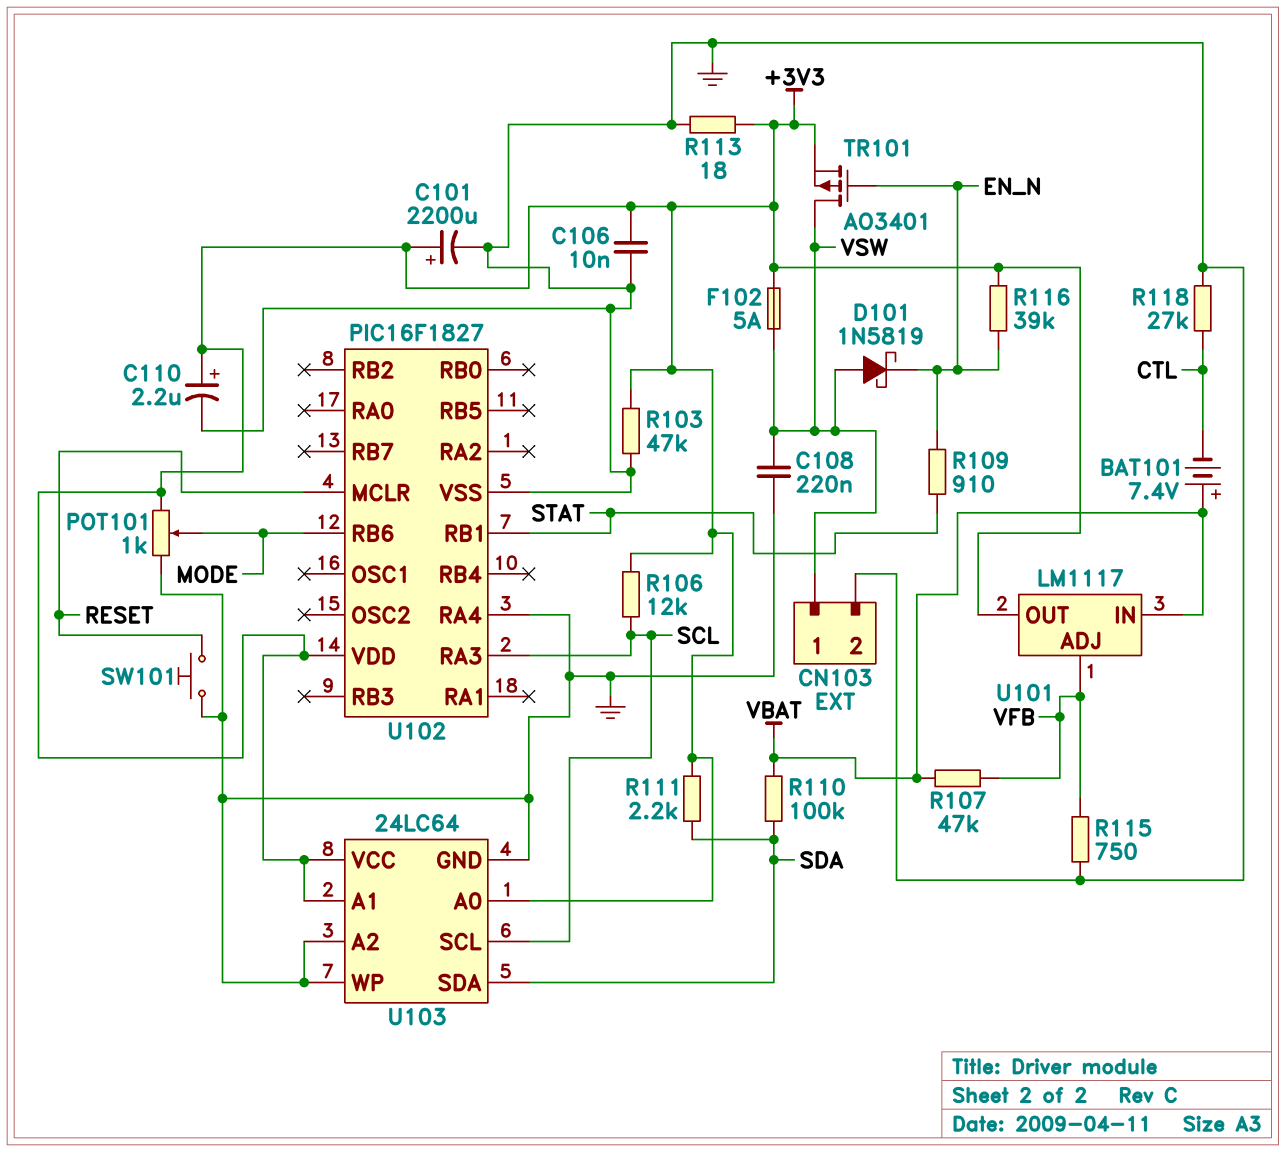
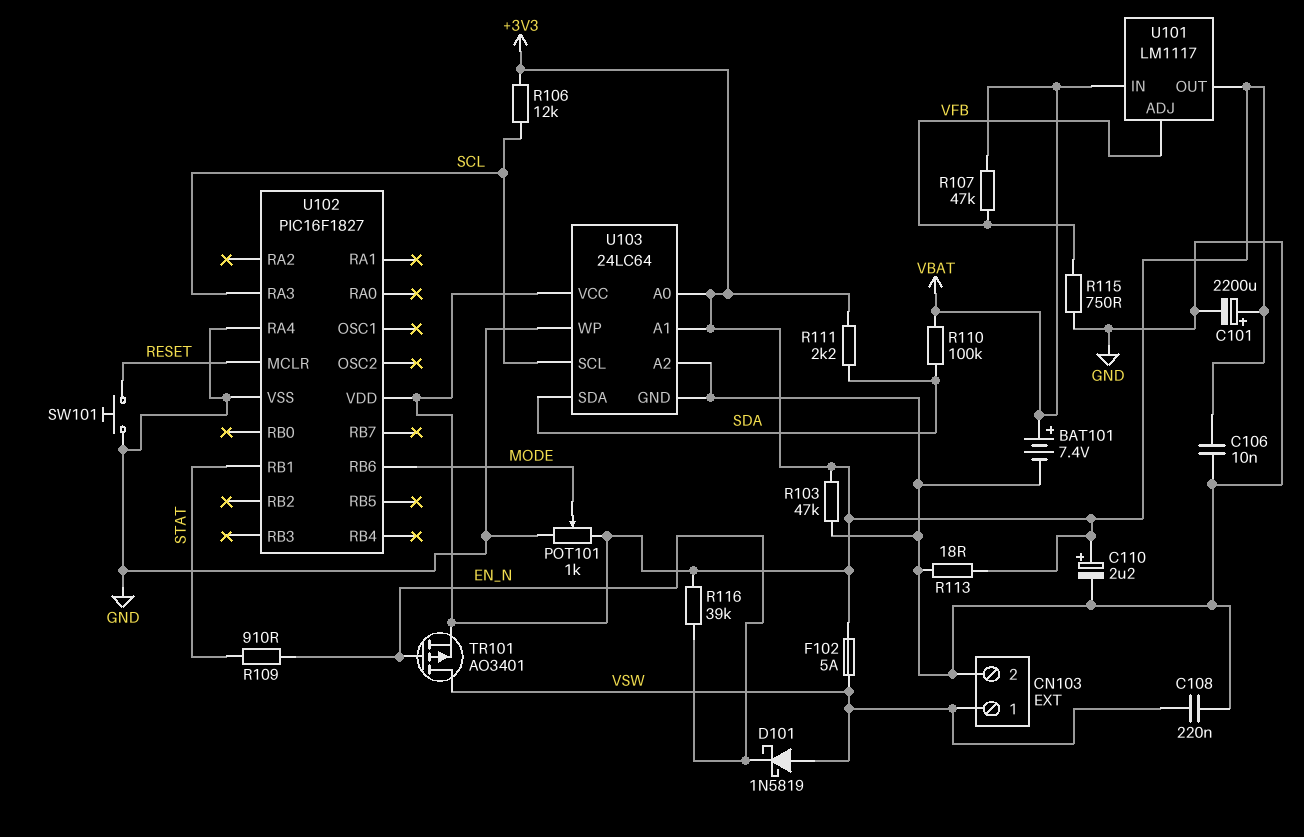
BAT101: 7.4V (plus VBAT, minus CTL) -> 7.4V (plus VBAT, minus GND)
R118: 27k (CTL, GND) -> none

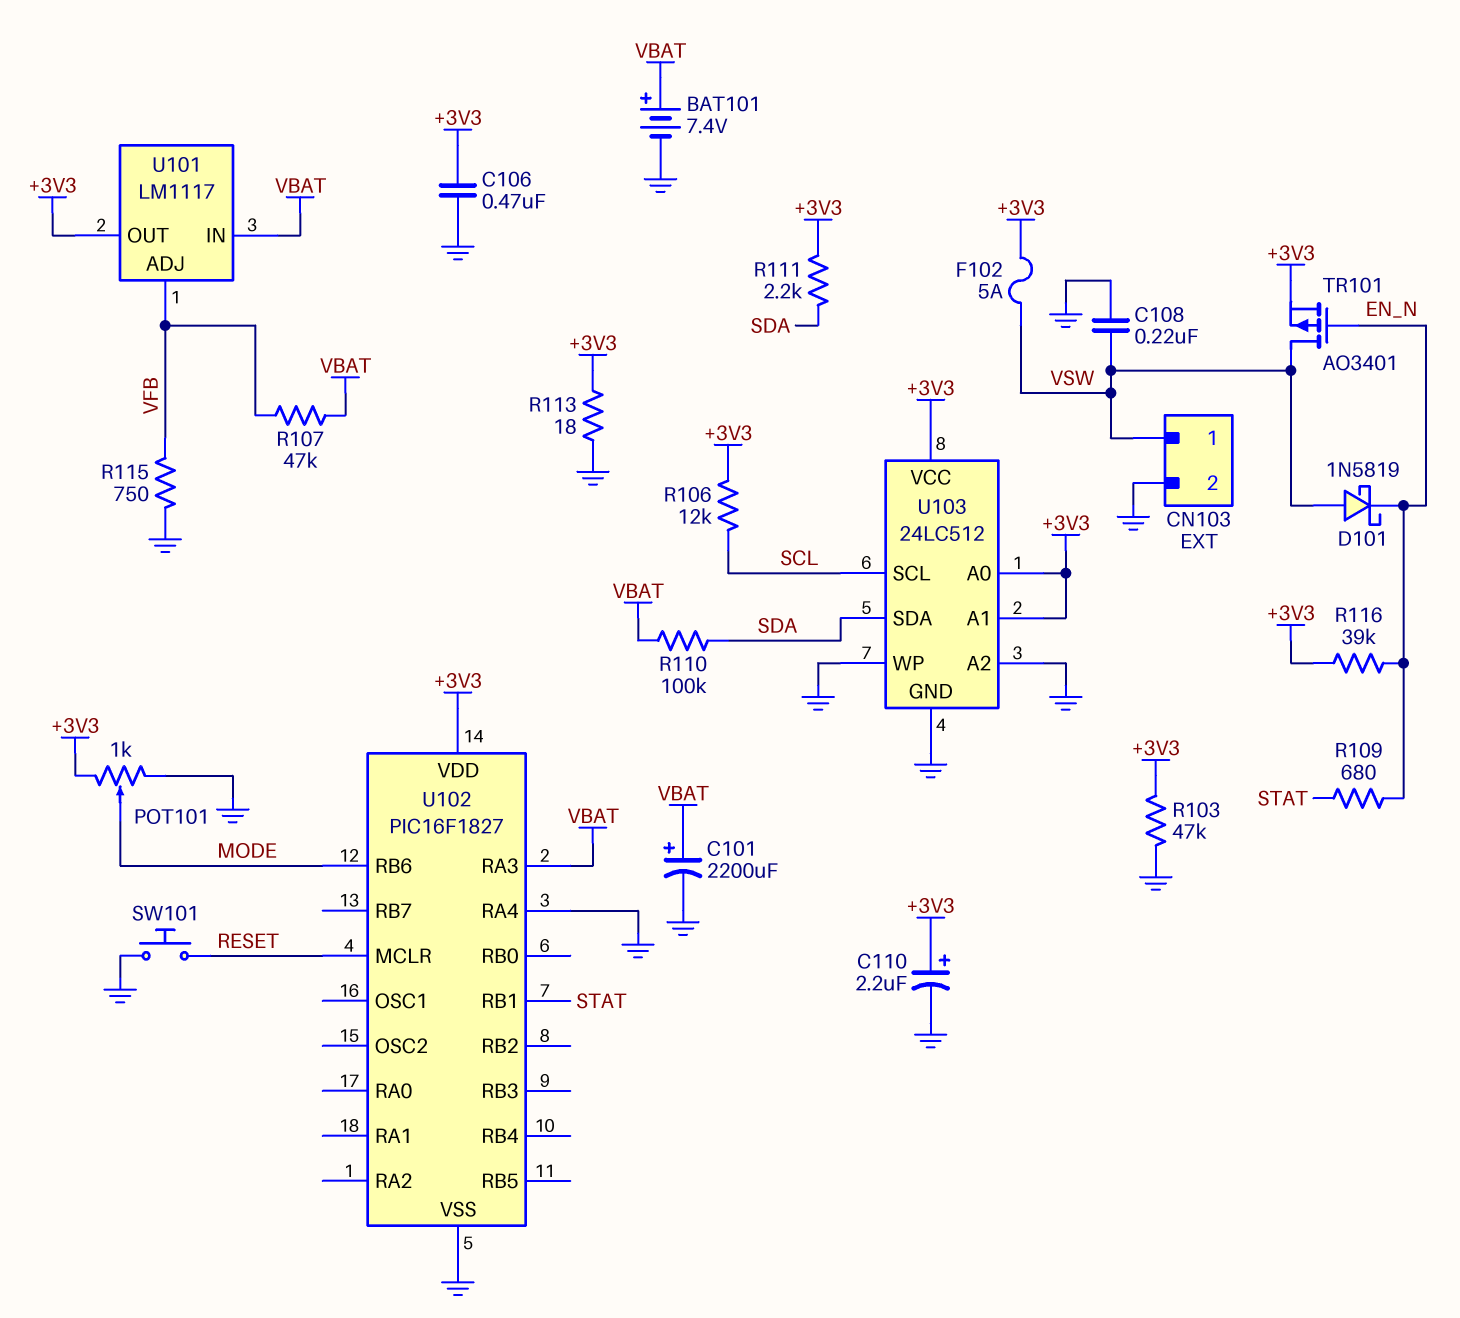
C101: 2200uF (plus +3V3, minus GND) -> 2200uF (plus VBAT, minus GND)
C106: 10nF (+3V3, GND) -> 470nF (+3V3, GND)
R109: 910 (EN_N, STAT) -> 680 (EN_N, STAT)
U102 pin RA3: SCL -> VBAT
U103: 24LC64 -> 24LC512

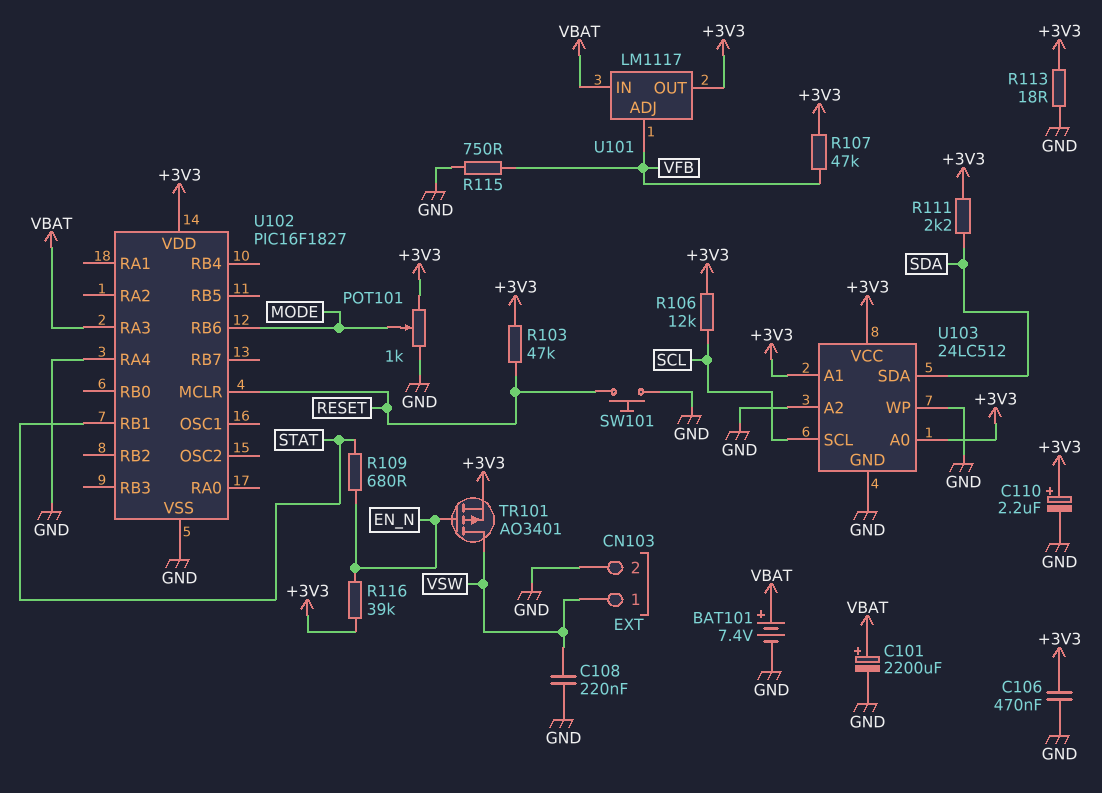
D101: schottky 1N5819 (A VSW, K EN_N) -> none
F102: 5A (+3V3, VSW) -> none
R103: 47k (+3V3, GND) -> 47k (+3V3, RESET)
R107: 47k (VBAT, VFB) -> 47k (+3V3, VFB)
R110: 100k (SDA, VBAT) -> none

